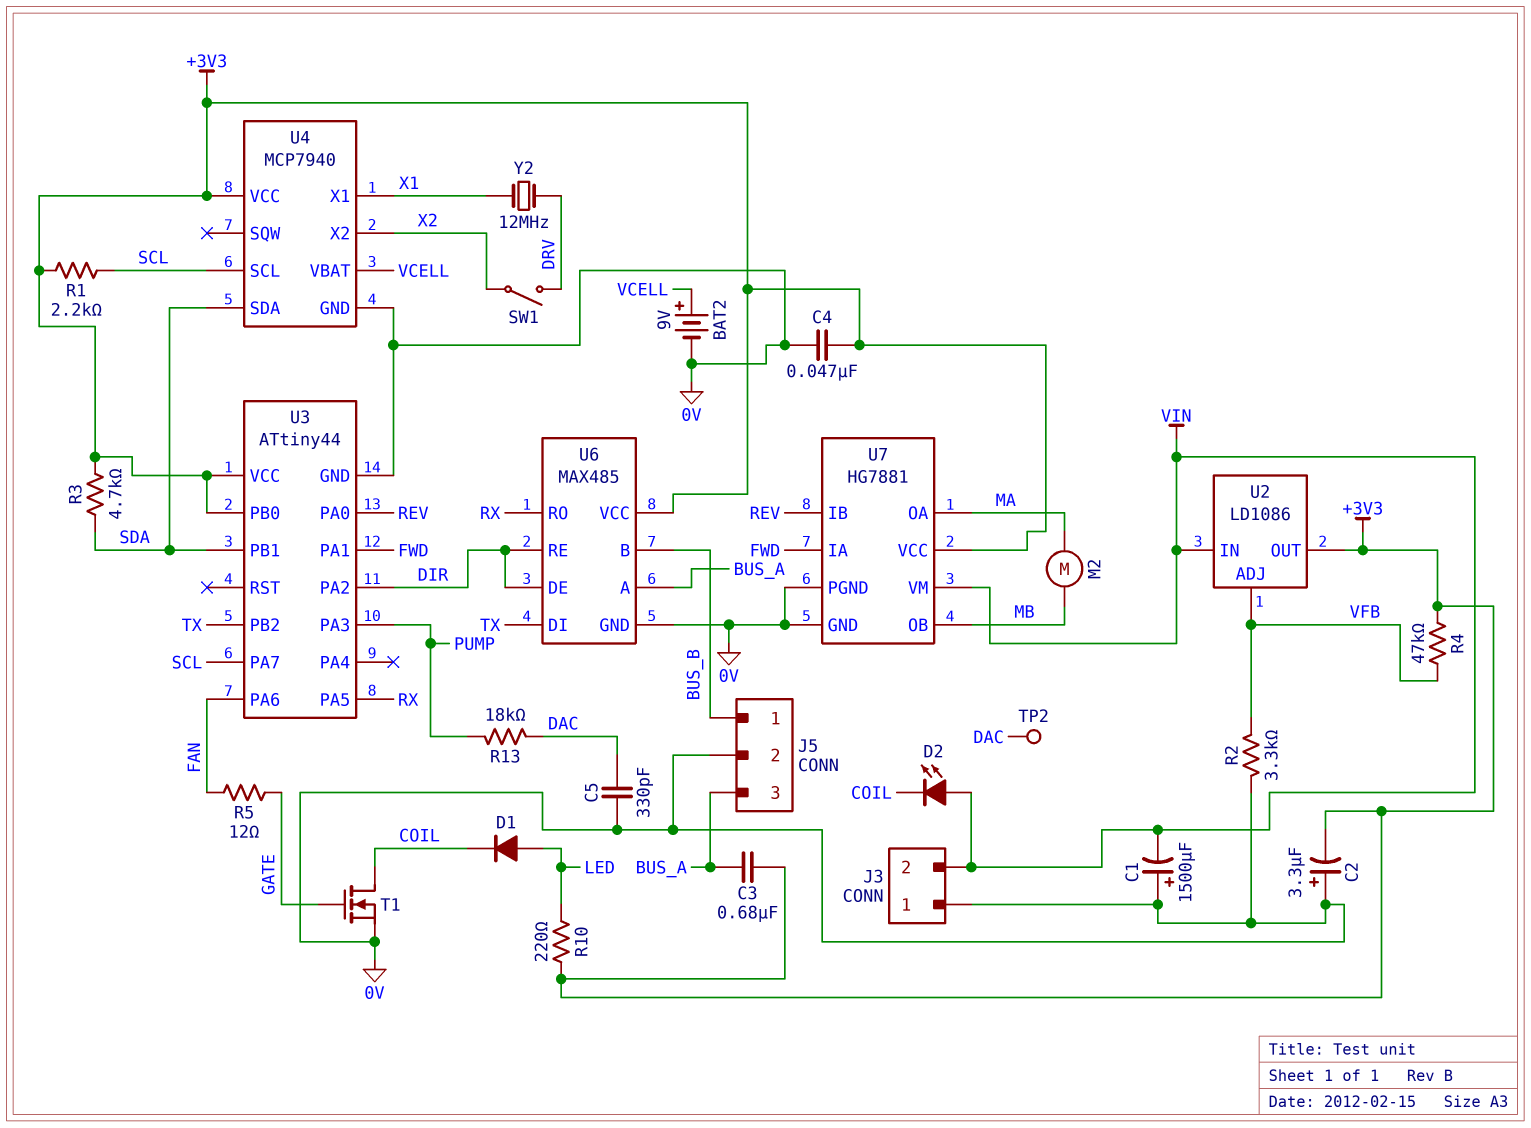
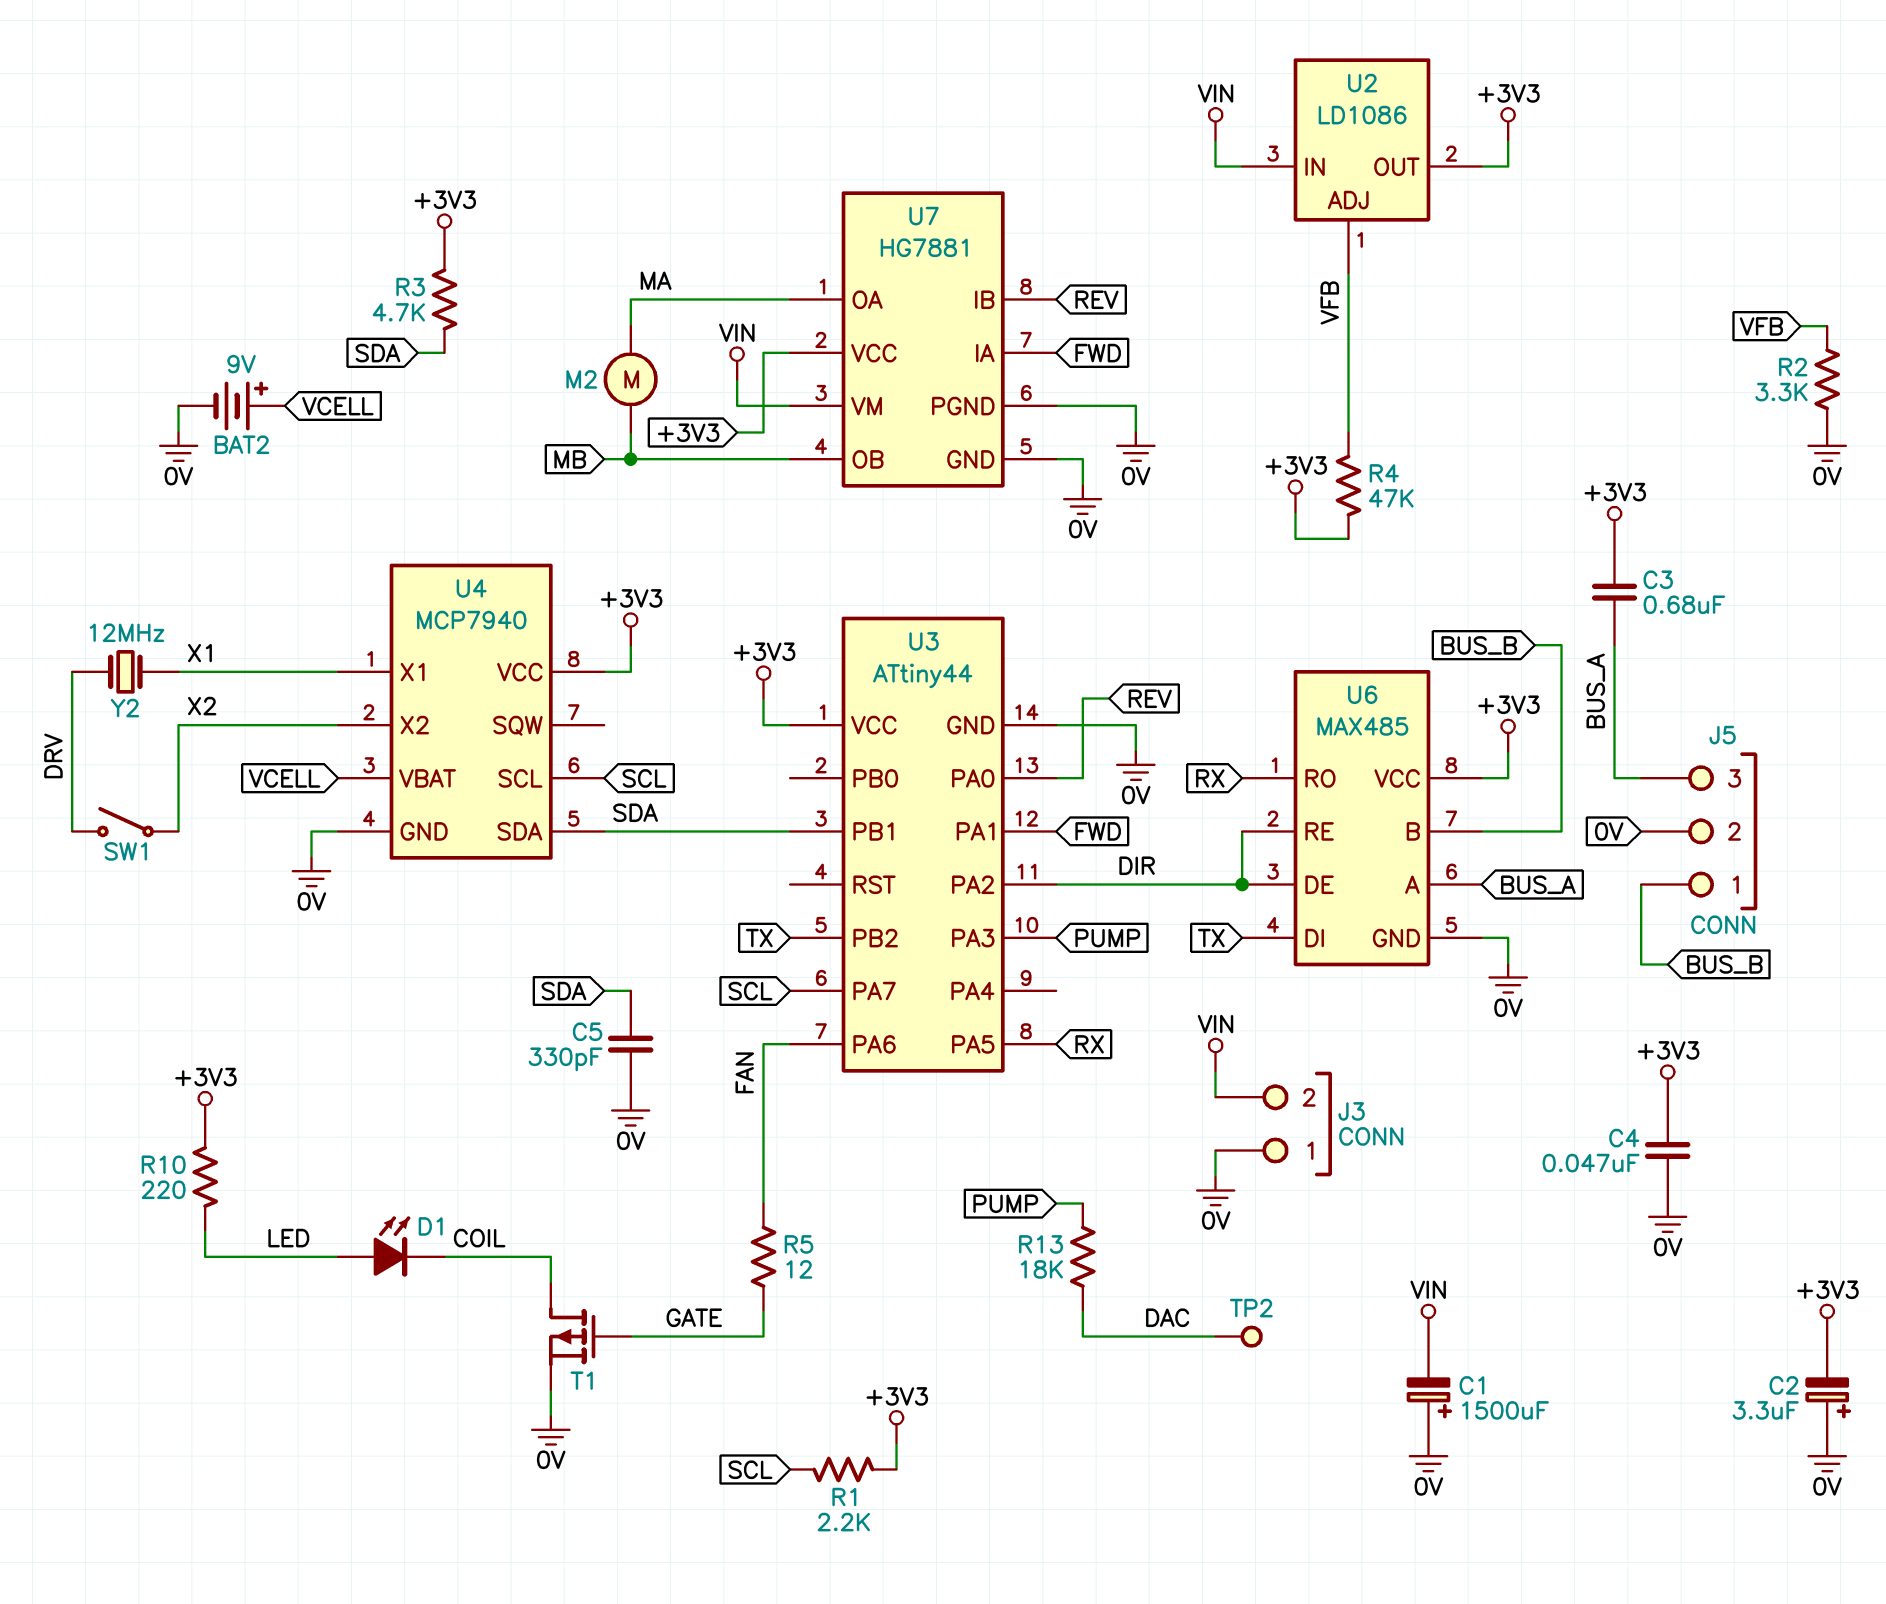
C5: 330pF (0V, DAC) -> 330pF (0V, SDA)
D1: diode (A LED, K COIL) -> LED (A LED, K COIL)
D2: LED (A VIN, K COIL) -> none
T1: NMOS (G GATE, D COIL, S 0V) -> PMOS (G GATE, D COIL, S 0V)
U3 pin PB0: +3V3 -> none

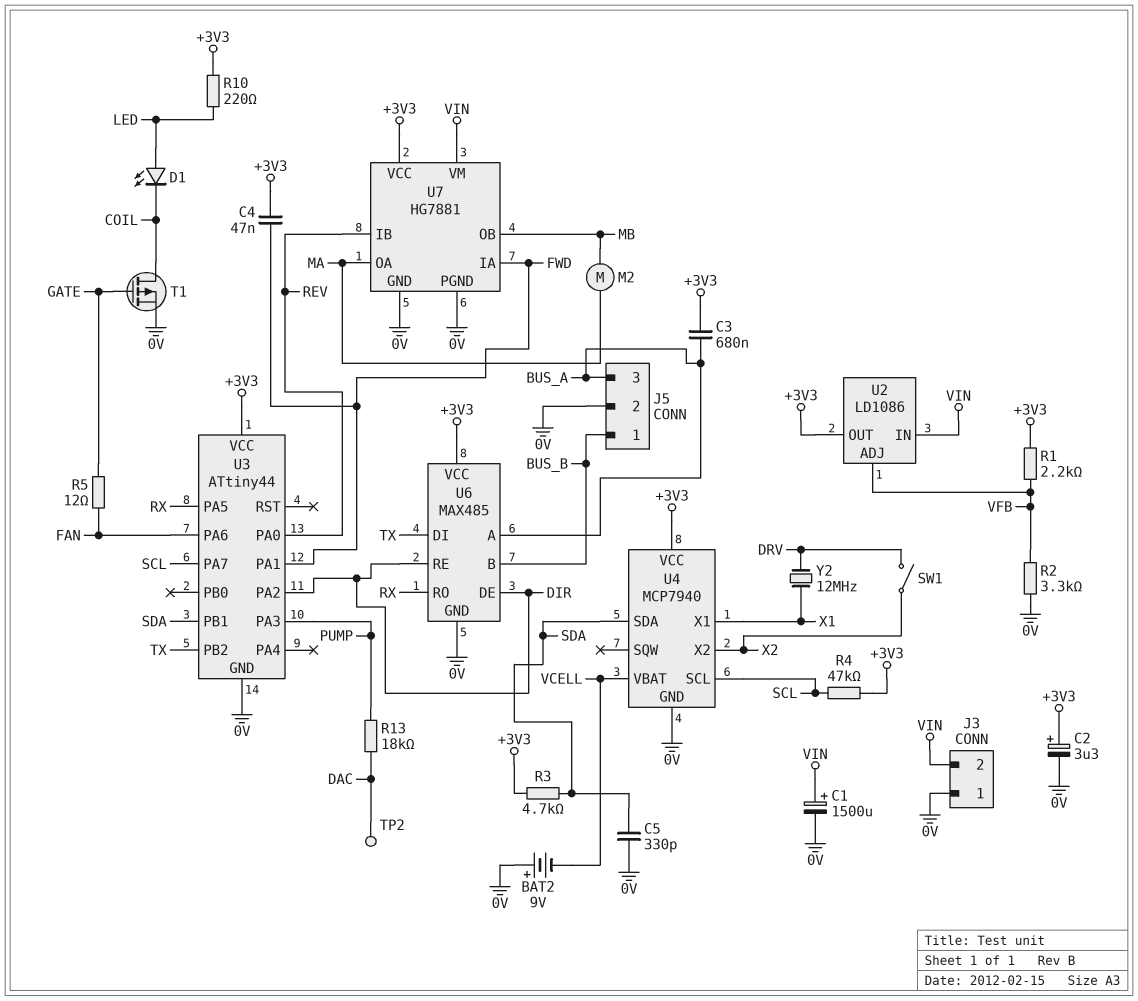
BAT2: 9V (plus VCELL, minus 0V) -> 9V (plus 0V, minus VCELL)
C1: 1500uF (plus 0V, minus VIN) -> 1500uF (plus VIN, minus 0V)
C2: 3.3uF (plus 0V, minus +3V3) -> 3.3uF (plus +3V3, minus 0V)
C4: 47nF (+3V3, 0V) -> 47nF (+3V3, FWD)
R1: 2.2k (+3V3, SCL) -> 2.2k (+3V3, VFB)
R4: 47k (+3V3, VFB) -> 47k (+3V3, SCL)

